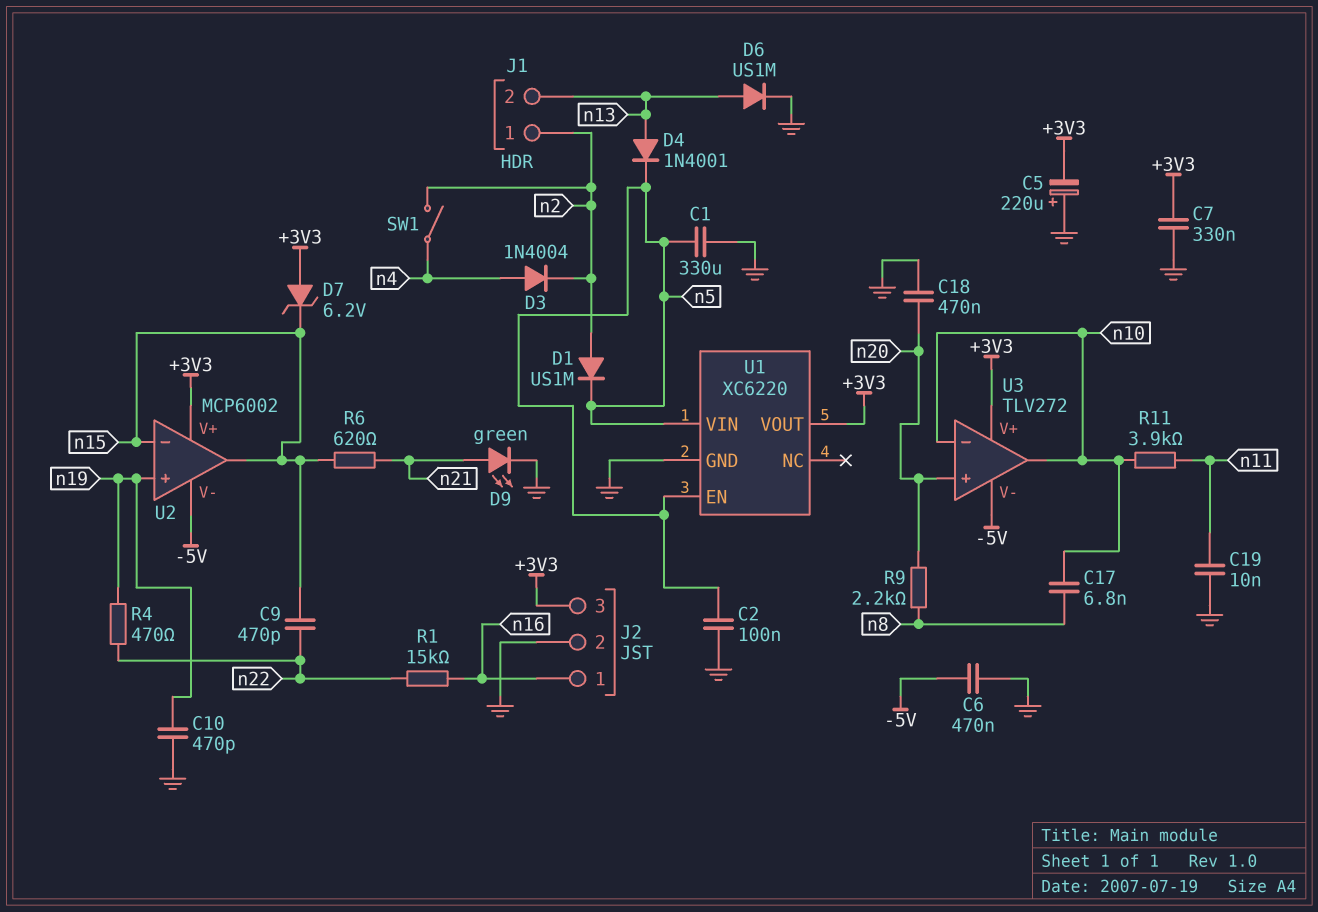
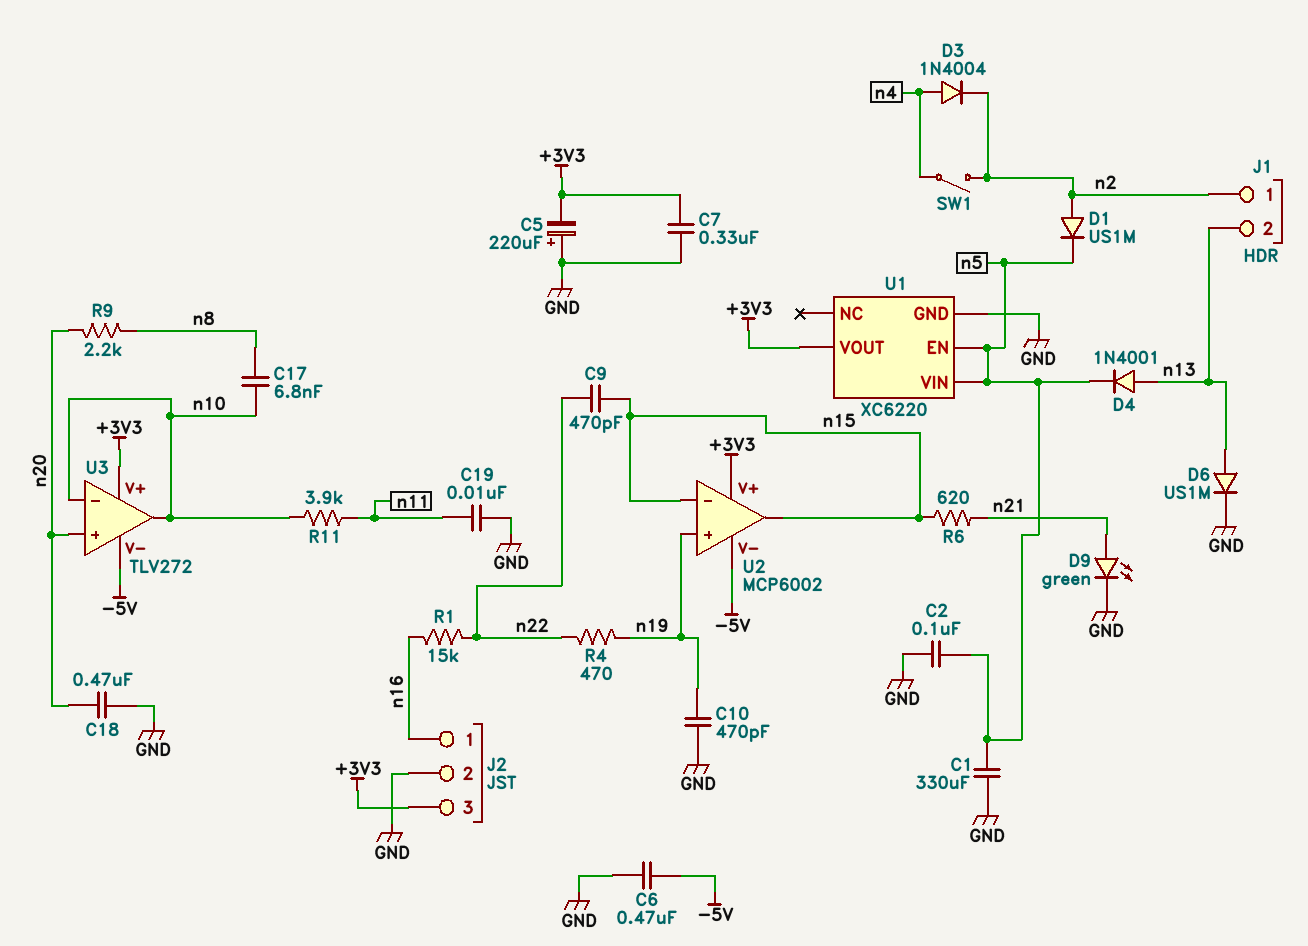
D7: zener 6.2V (A +3V3, K n15) -> none

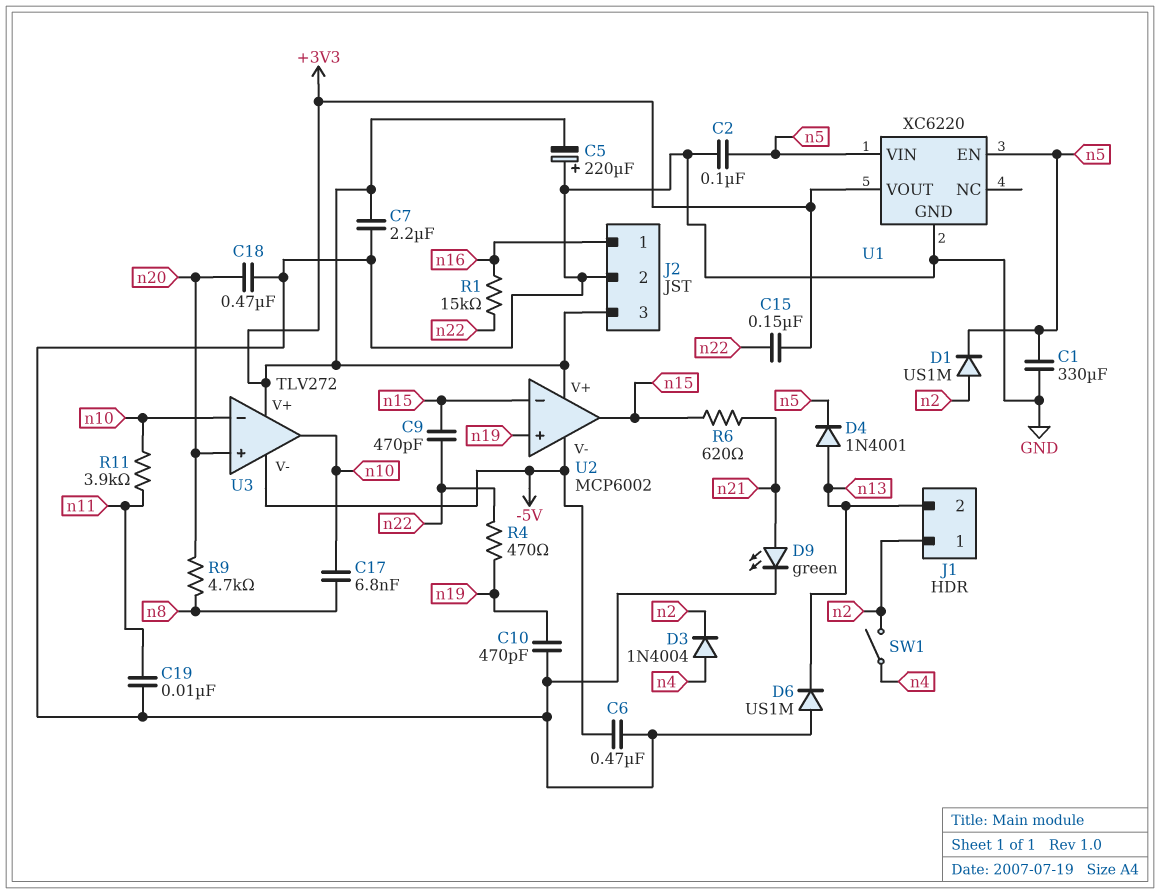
C7: 330nF (+3V3, GND) -> 2.2uF (+3V3, GND)
C15: none -> 150nF (+3V3, n22)
D6: diode US1M (A n13, K GND) -> diode US1M (A GND, K n13)
R9: 2.2k (n8, n20) -> 4.7k (n8, n20)

